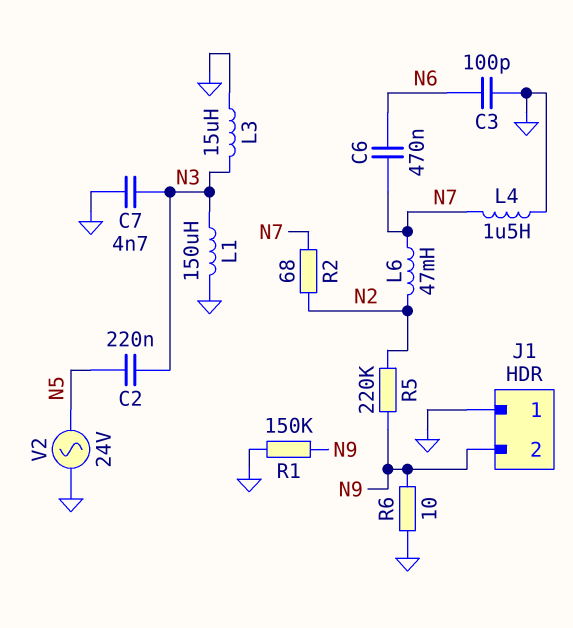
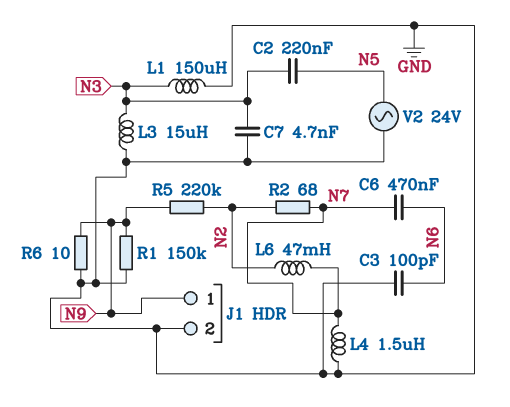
J1 pin 1: GND -> N9
J1 pin 2: N9 -> GND

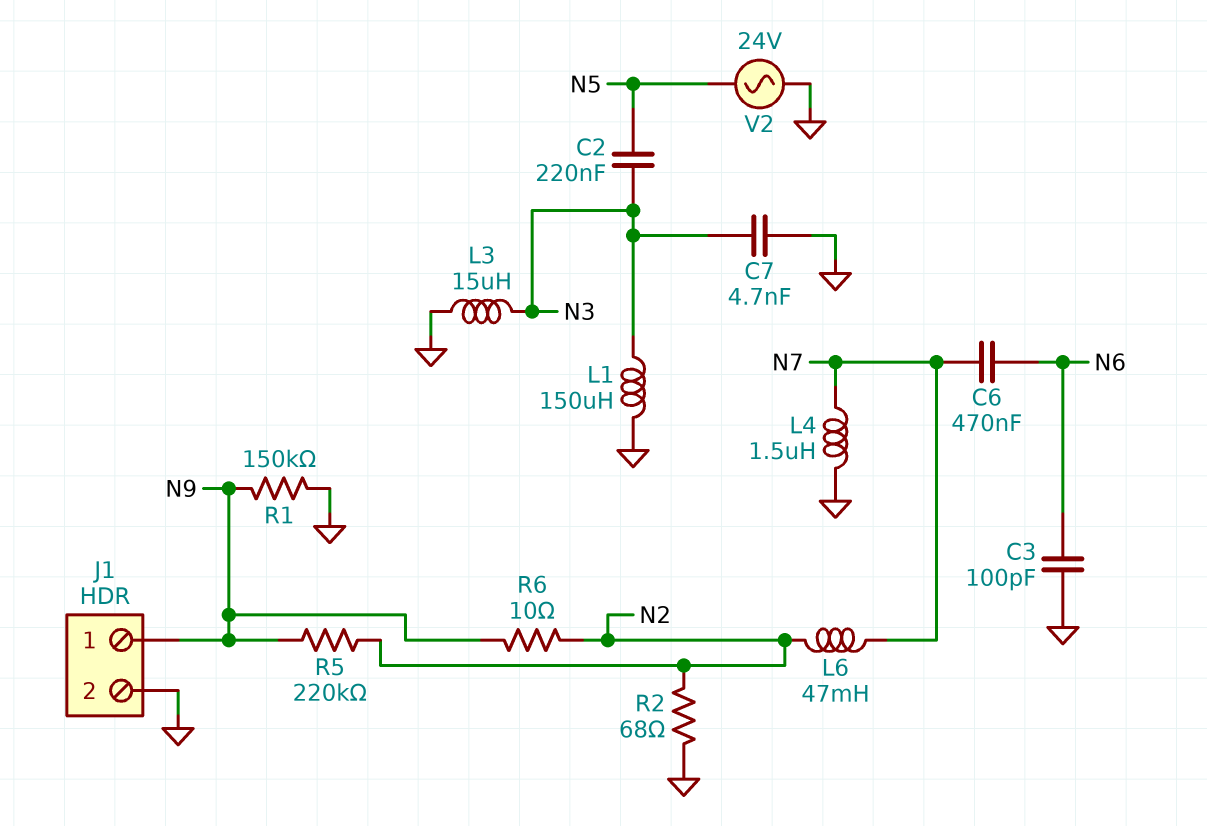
R2: 68 (N2, N7) -> 68 (GND, N2)
R6: 10 (GND, N9) -> 10 (N2, N9)

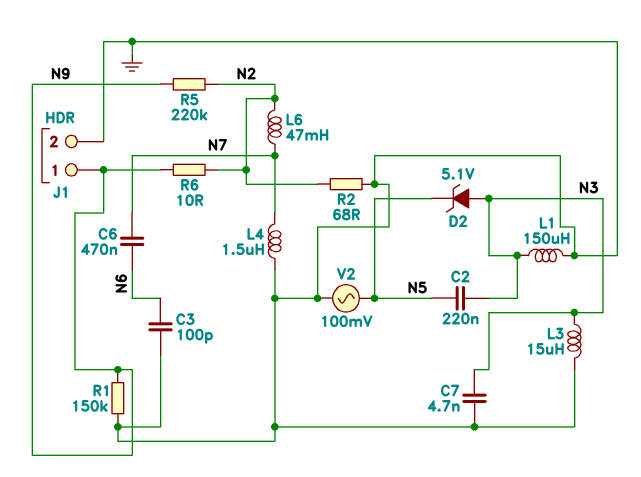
D2: none -> zener 5.1V (A N3, K N5)
V2: AC 24V (GND, N5) -> AC 100mV (GND, N5)

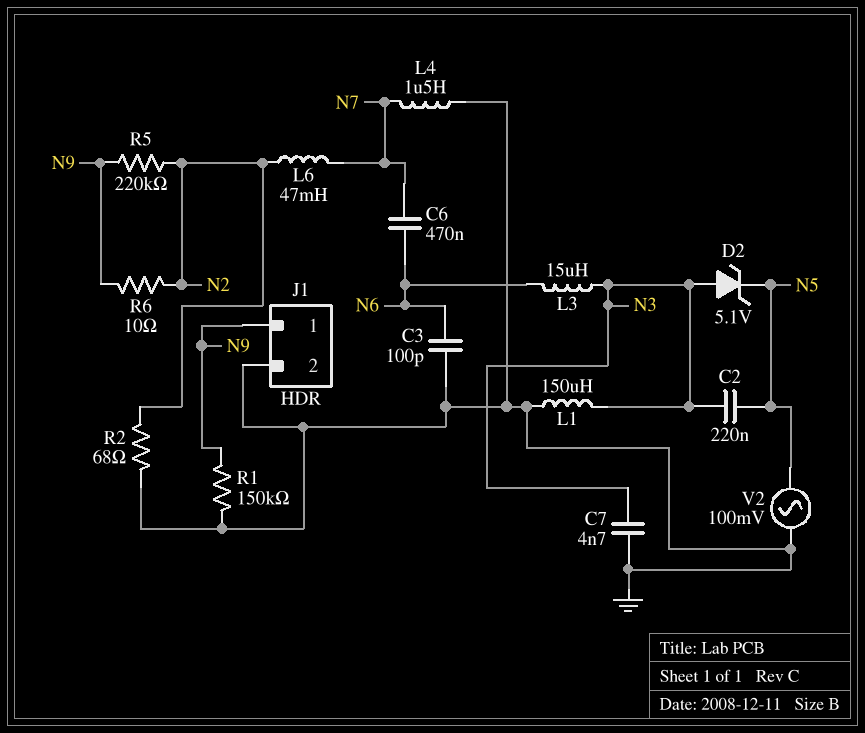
L3: 15uH (GND, N3) -> 15uH (N3, N6)

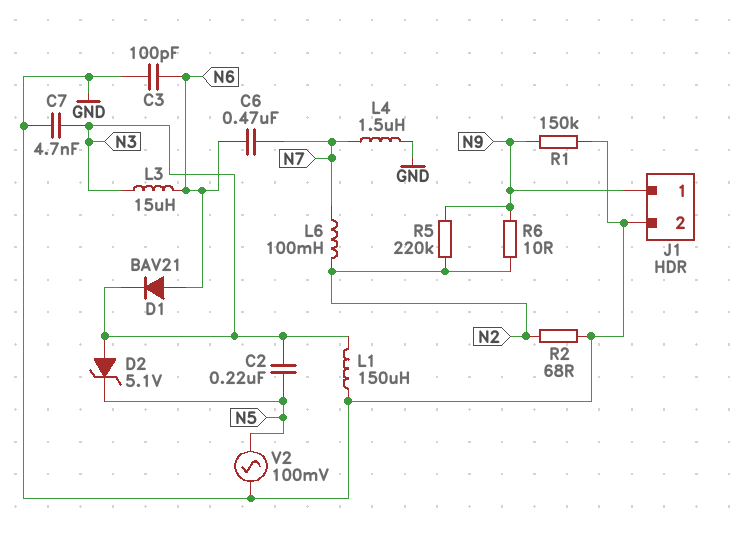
D1: none -> diode BAV21 (A N6, K N3)
L6: 47mH (N2, N7) -> 100mH (N2, N7)

